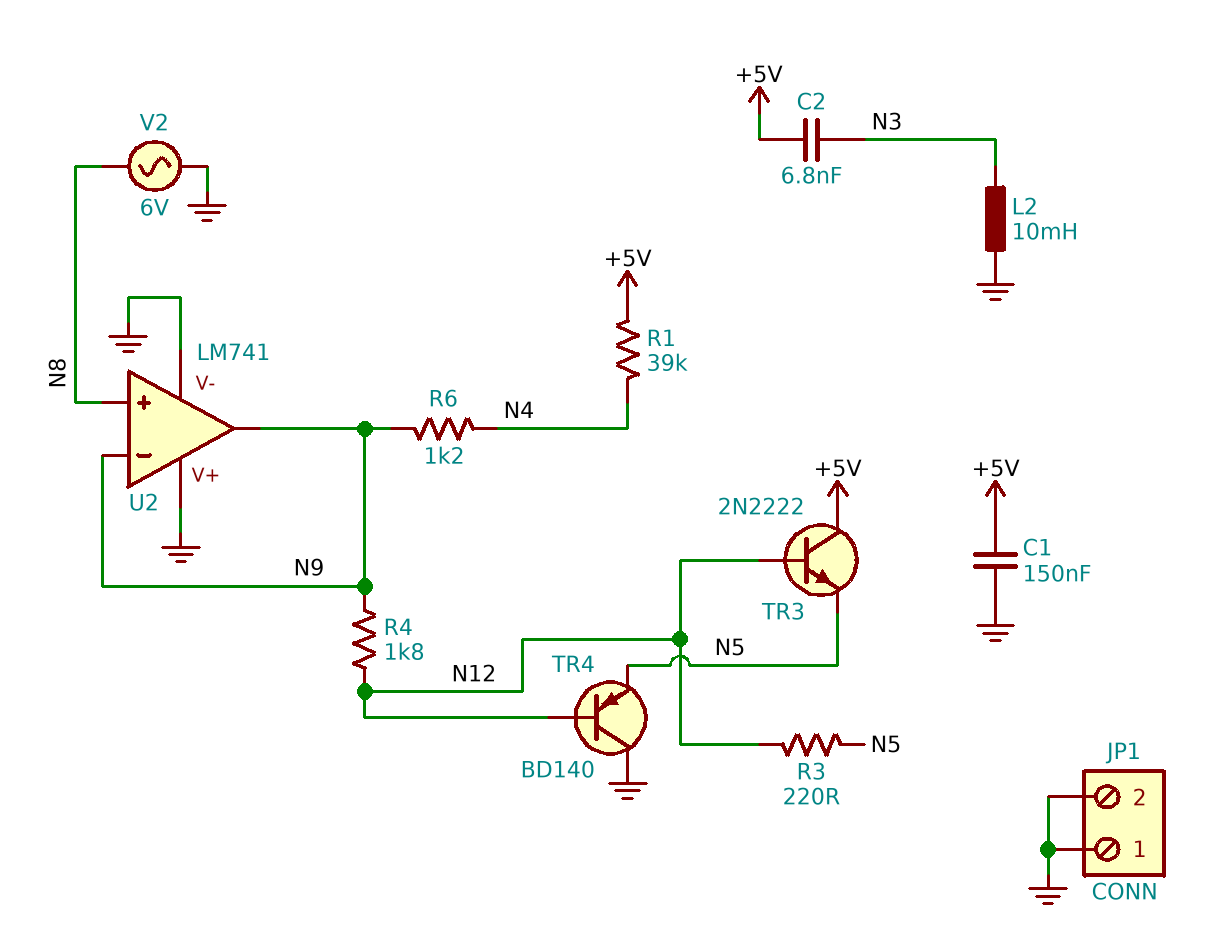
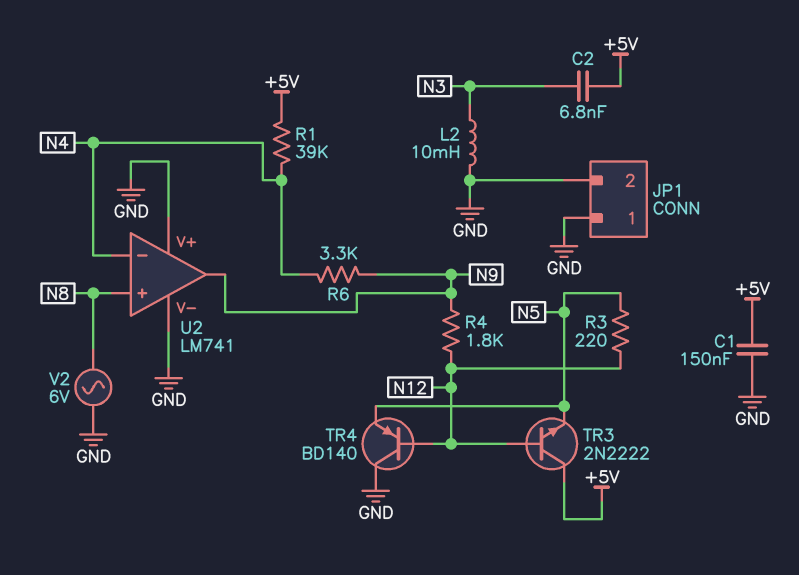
R6: 1.2k (N4, N9) -> 3.3k (N4, N9)
U2 pin in-: N9 -> N4

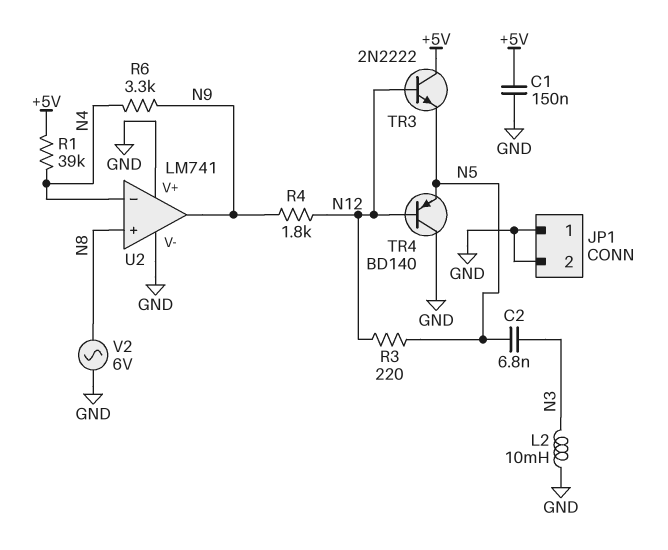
C2: 6.8nF (+5V, N3) -> 6.8nF (N3, N5)

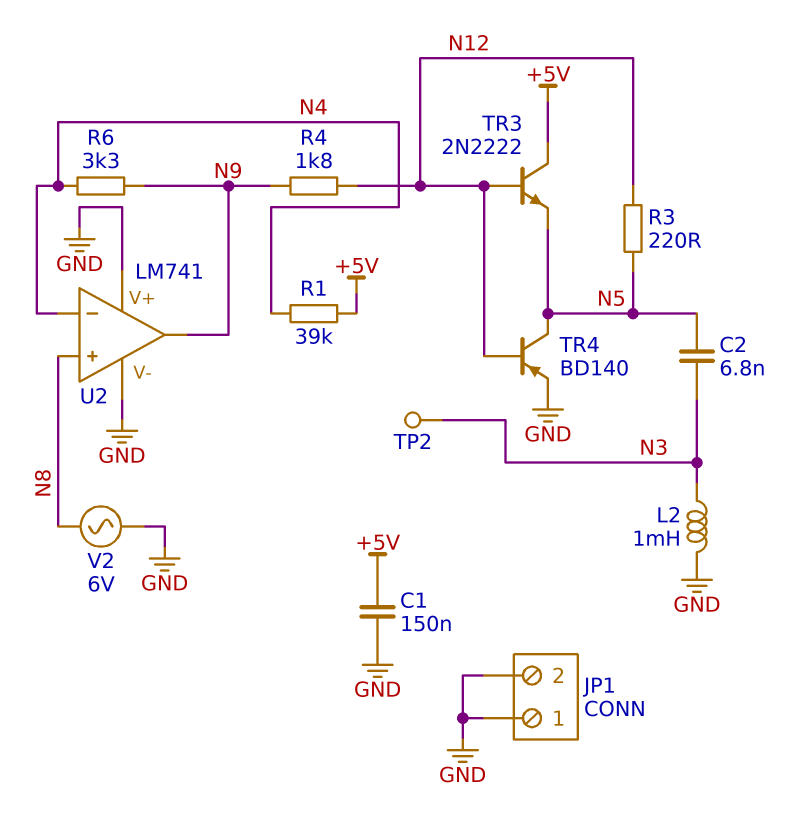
L2: 10mH (GND, N3) -> 1mH (GND, N3)
TP2: none -> test point (N3)
TR4: PNP BD140 (B N12, C GND, E N5) -> PNP BD140 (B N12, C N5, E GND)

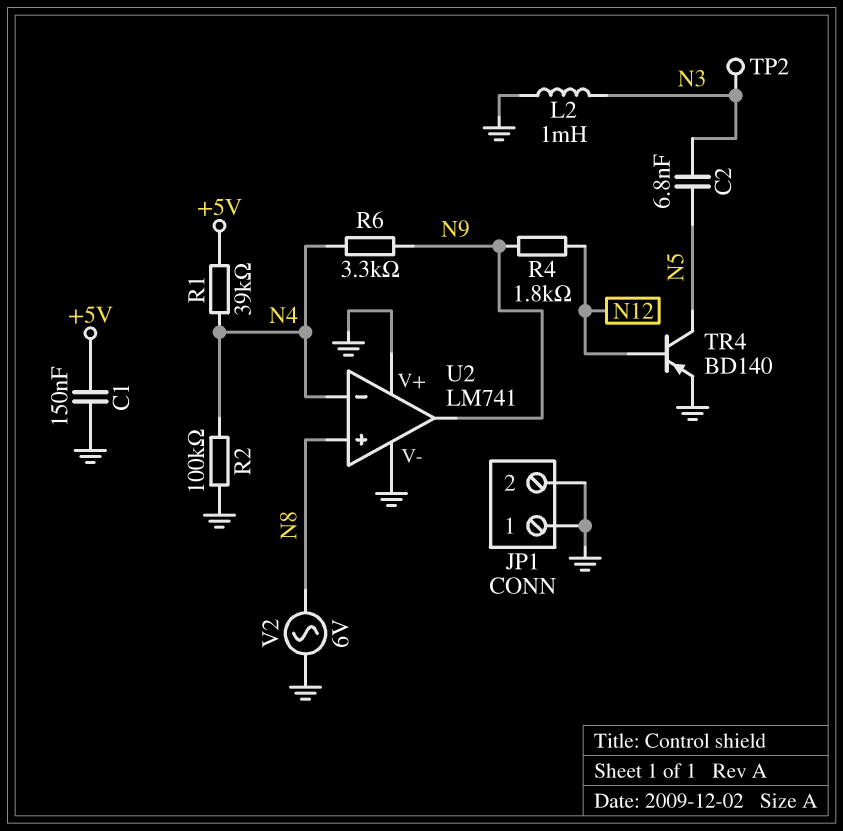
R2: none -> 100k (GND, N4)
R3: 220 (N5, N12) -> none
TR3: NPN 2N2222 (B N12, C +5V, E N5) -> none

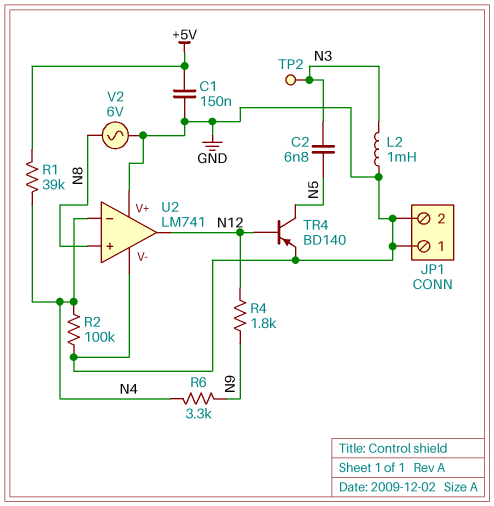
U2 pin out: N9 -> N12

